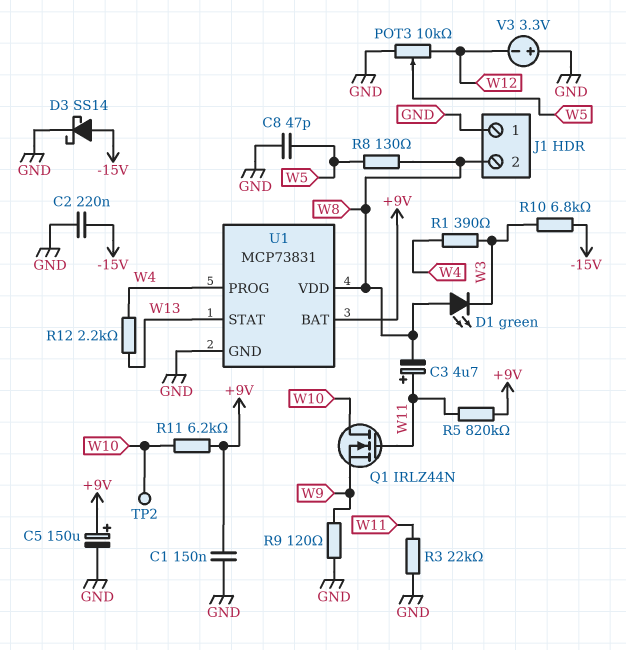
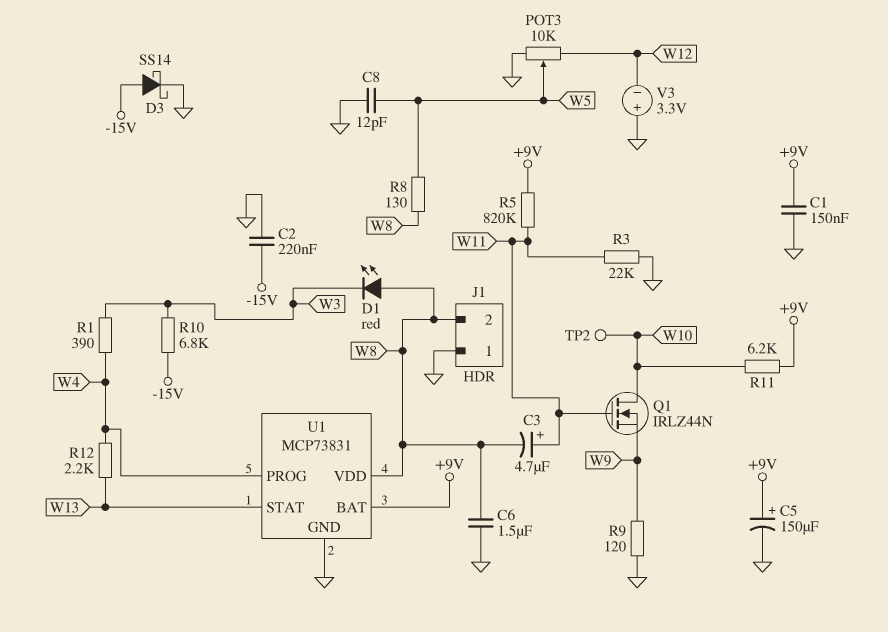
C6: none -> 1.5uF (GND, W8)
C8: 47pF (GND, W5) -> 12pF (GND, W5)
D1: LED green (A W8, K W3) -> LED red (A W8, K W3)

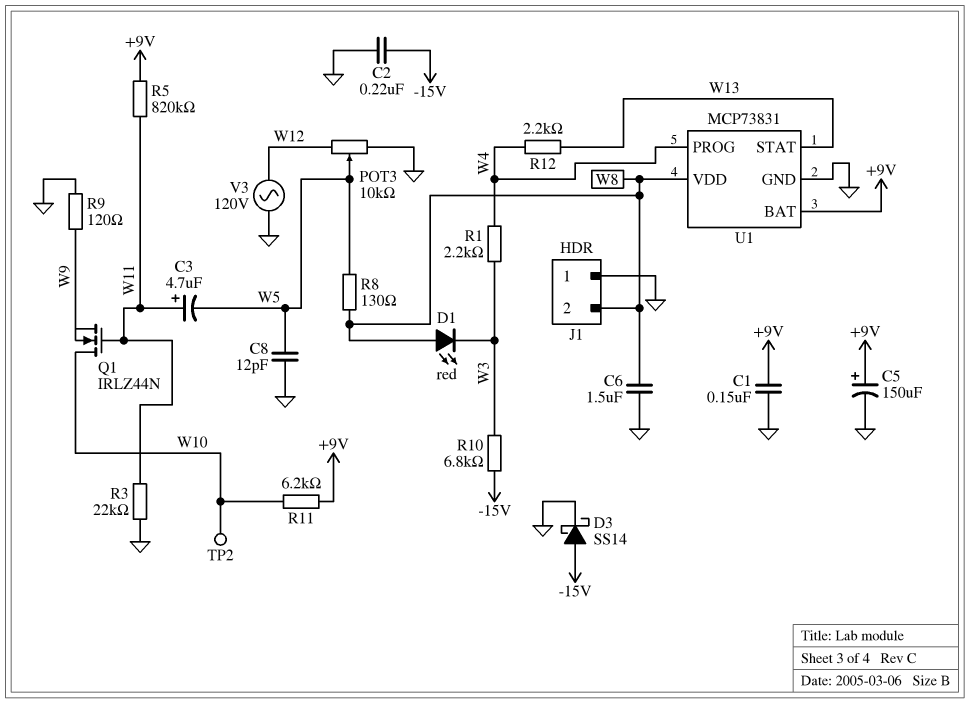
C3: 4.7uF (plus W11, minus W8) -> 4.7uF (plus W11, minus W5)
R1: 390 (W3, W4) -> 2.2k (W3, W4)
V3: 3.3V (plus GND, minus W12) -> AC 120V (GND, W12)

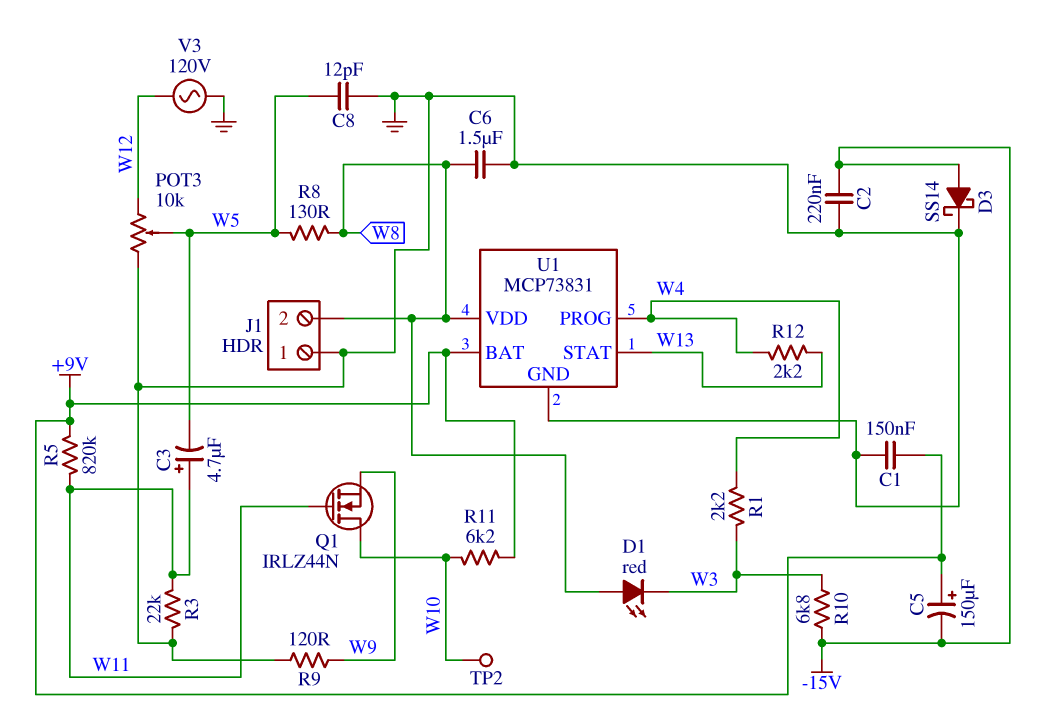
C5: 150uF (plus +9V, minus GND) -> 150uF (plus +9V, minus -15V)

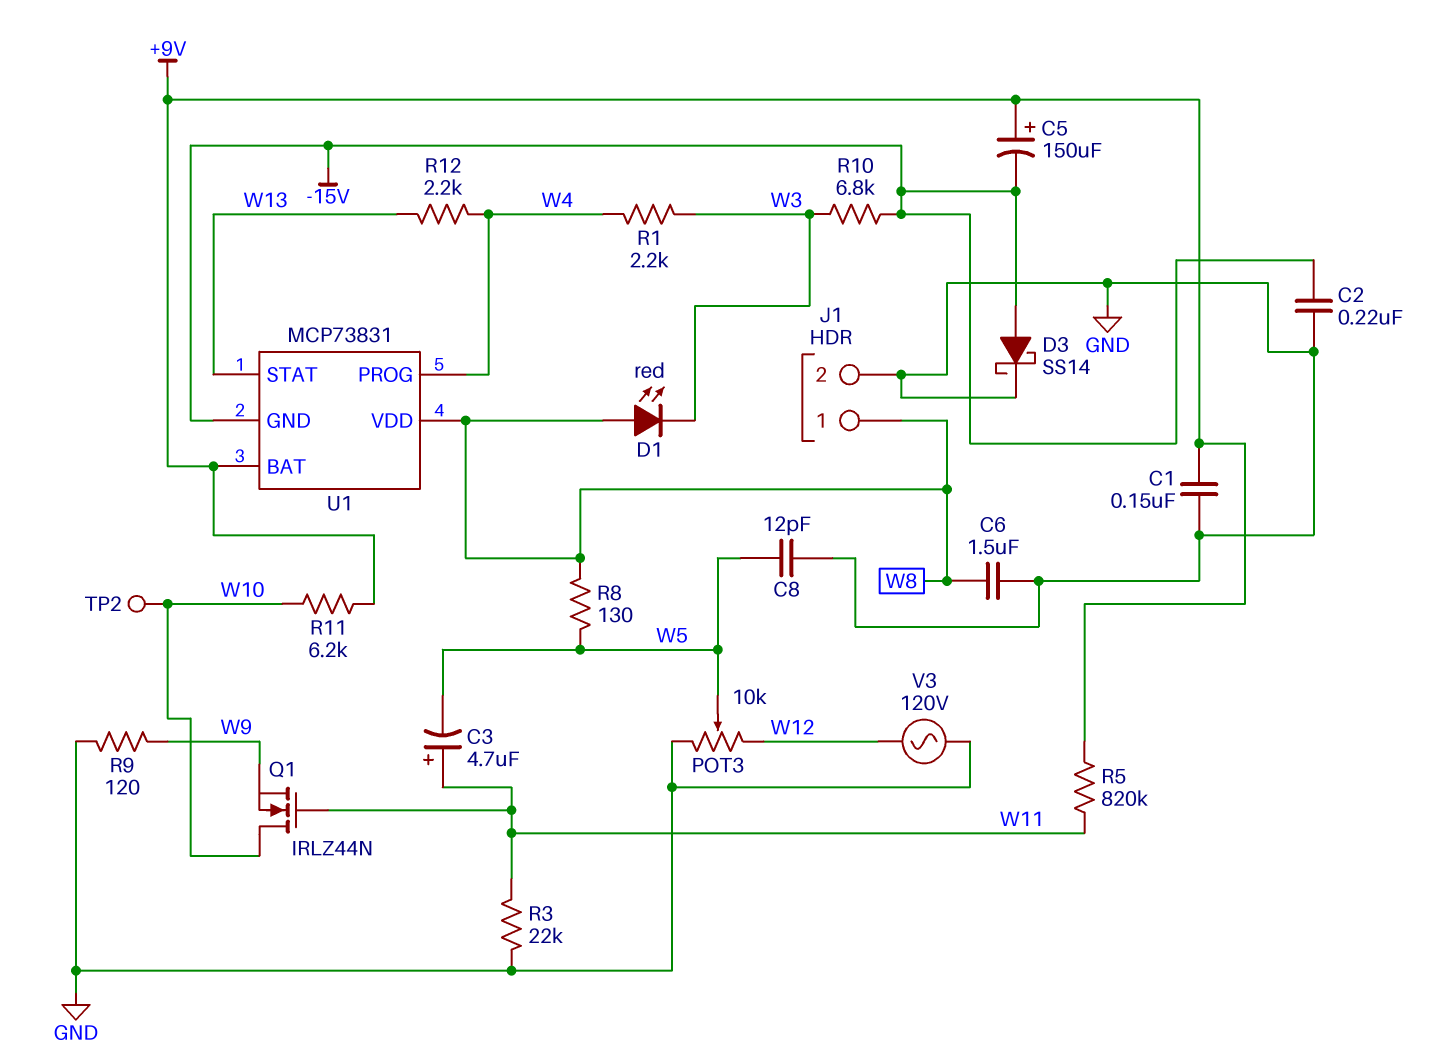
J1 pin 1: GND -> W8
J1 pin 2: W8 -> GND
U1 pin GND: GND -> -15V

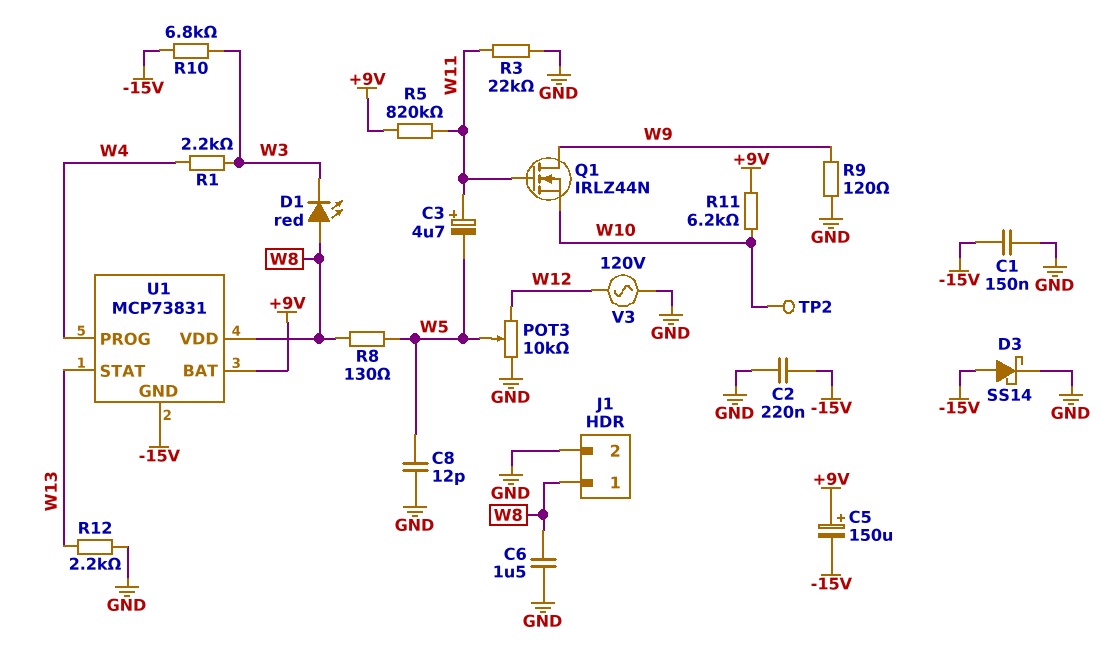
C1: 150nF (+9V, GND) -> 150nF (-15V, GND)
Q1: NMOS IRLZ44N (G W11, D W10, S W9) -> NMOS IRLZ44N (G W11, D W9, S W10)
R12: 2.2k (W4, W13) -> 2.2k (GND, W13)

